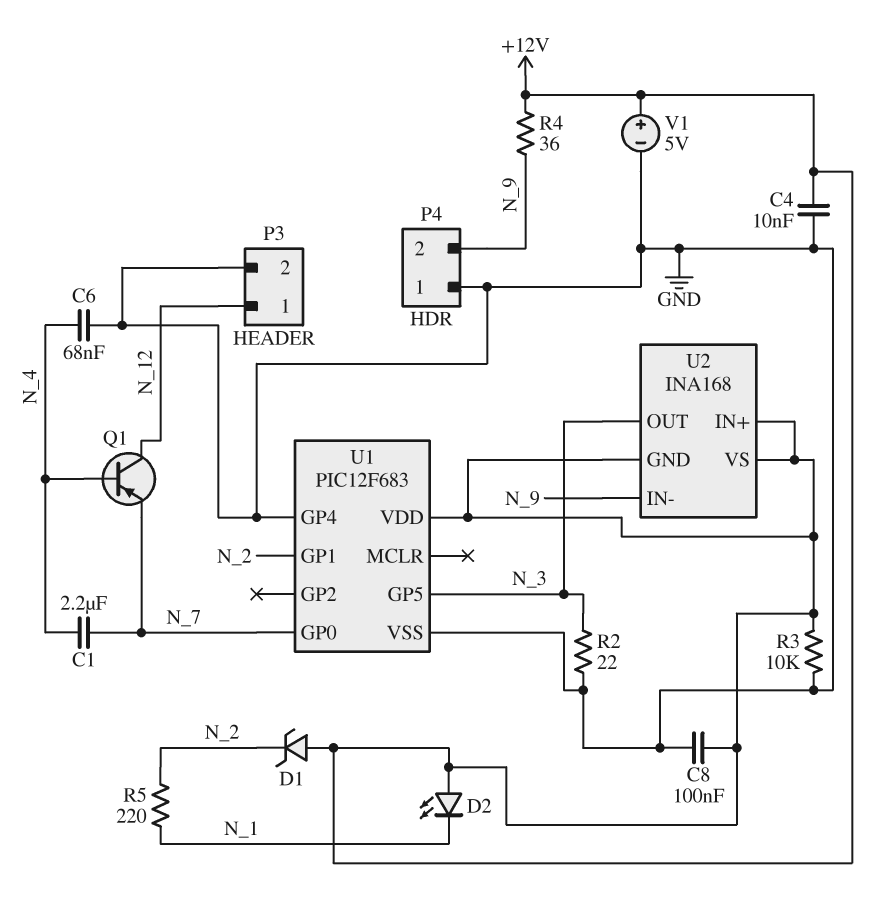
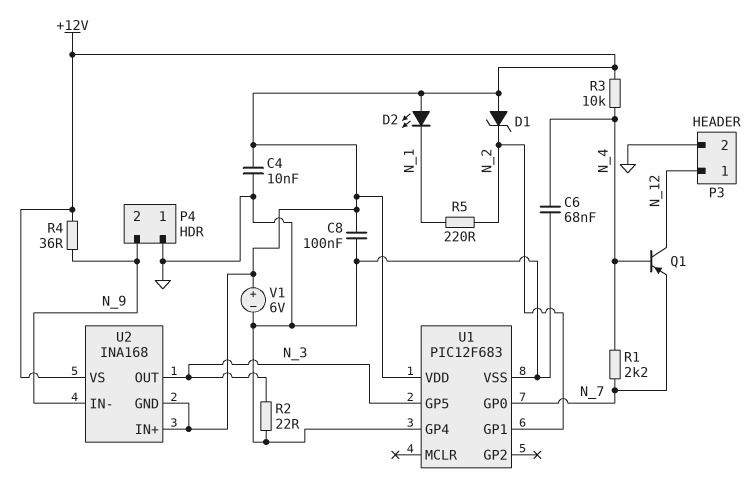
C1: 2.2uF (N_4, N_7) -> none
R1: none -> 2.2k (N_4, N_7)
R3: 10k (+12V, GND) -> 10k (+12V, N_4)
V1: 5V (plus +12V, minus GND) -> 6V (plus +12V, minus GND)

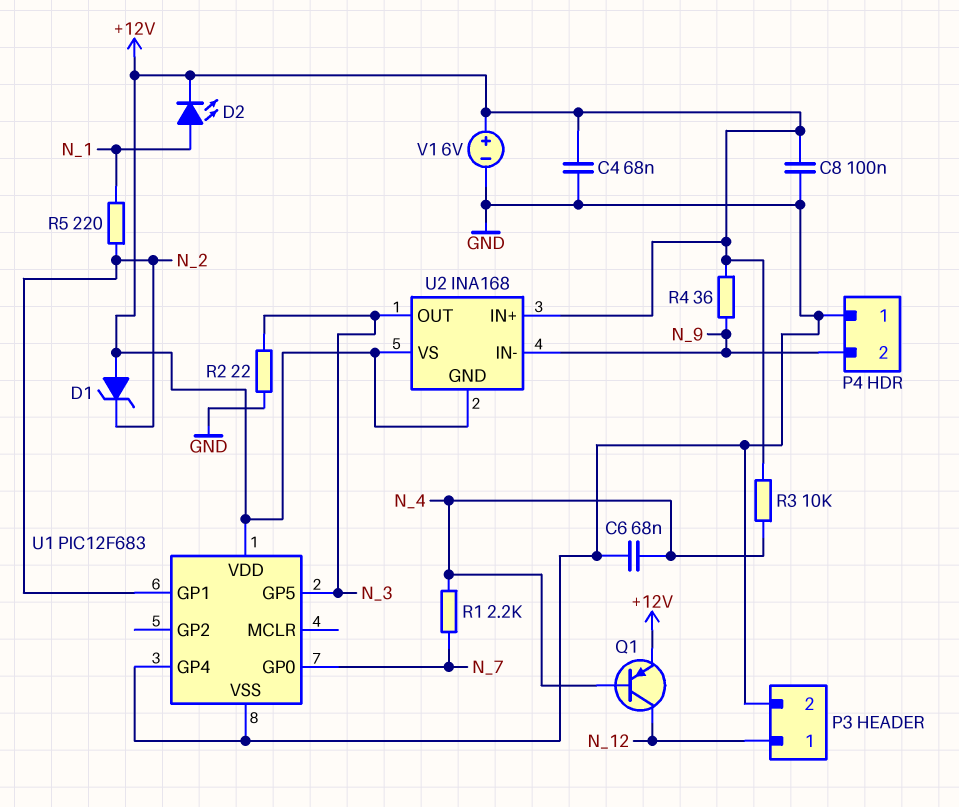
C4: 10nF (+12V, GND) -> 68nF (+12V, GND)
D2: LED (A +12V, K N_1) -> LED (A N_1, K +12V)
Q1: PNP (B N_4, C N_12, E N_7) -> PNP (B N_4, C N_12, E +12V)

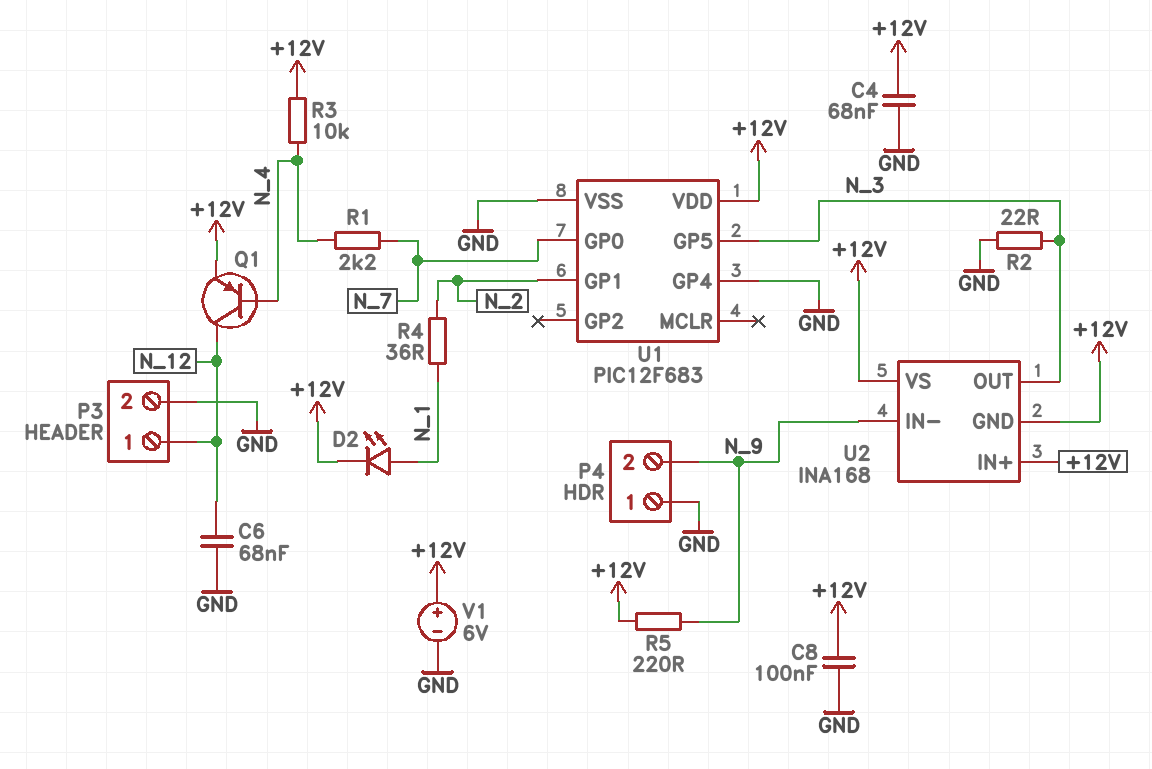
C6: 68nF (GND, N_4) -> 68nF (GND, N_12)
D1: zener (A +12V, K N_2) -> none
R4: 36 (+12V, N_9) -> 36 (N_1, N_2)
R5: 220 (N_1, N_2) -> 220 (+12V, N_9)

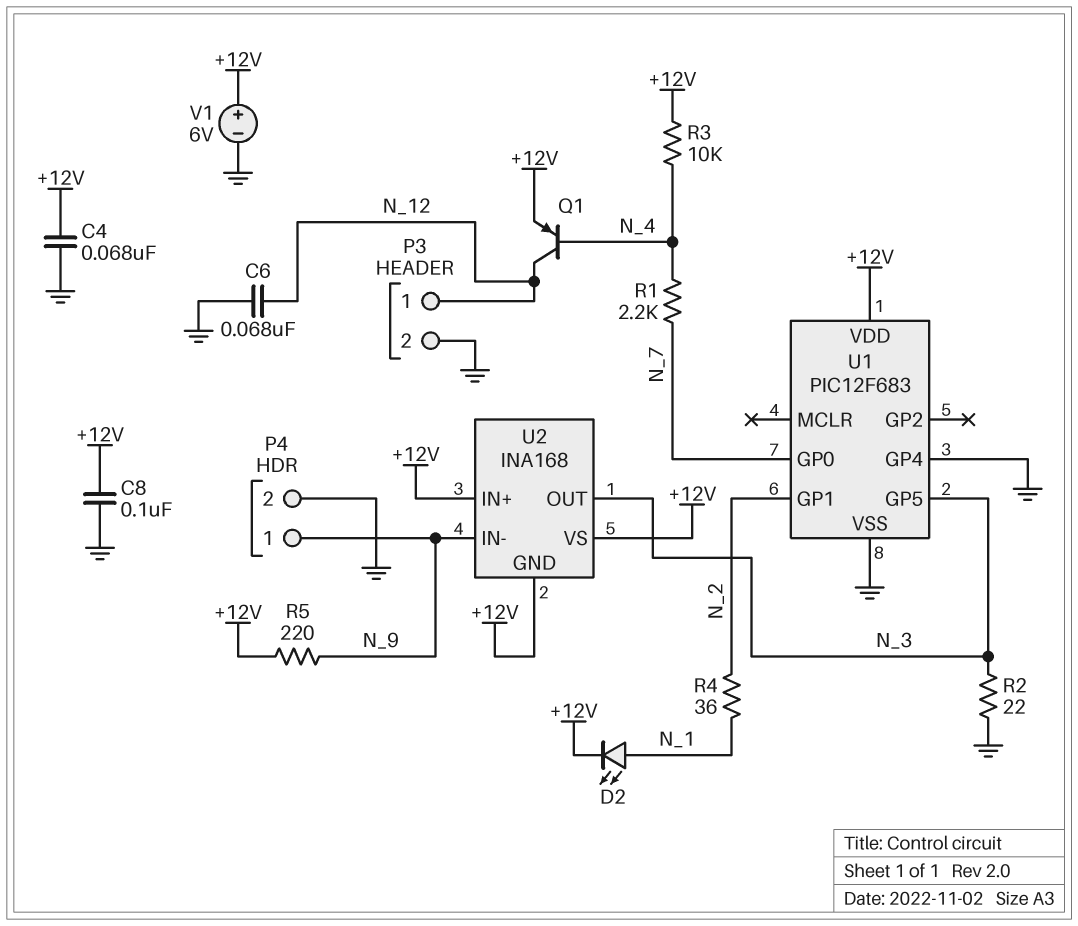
P4 pin 1: GND -> N_9
P4 pin 2: N_9 -> GND

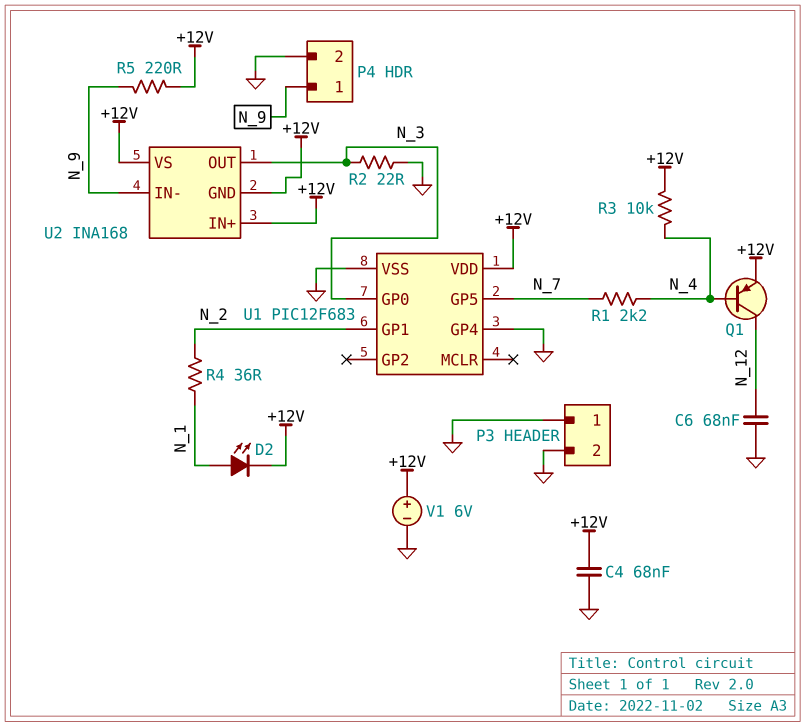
C8: 100nF (+12V, GND) -> none
P3 pin 1: N_12 -> GND
U1 pin GP0: N_7 -> N_3
U1 pin GP5: N_3 -> N_7

